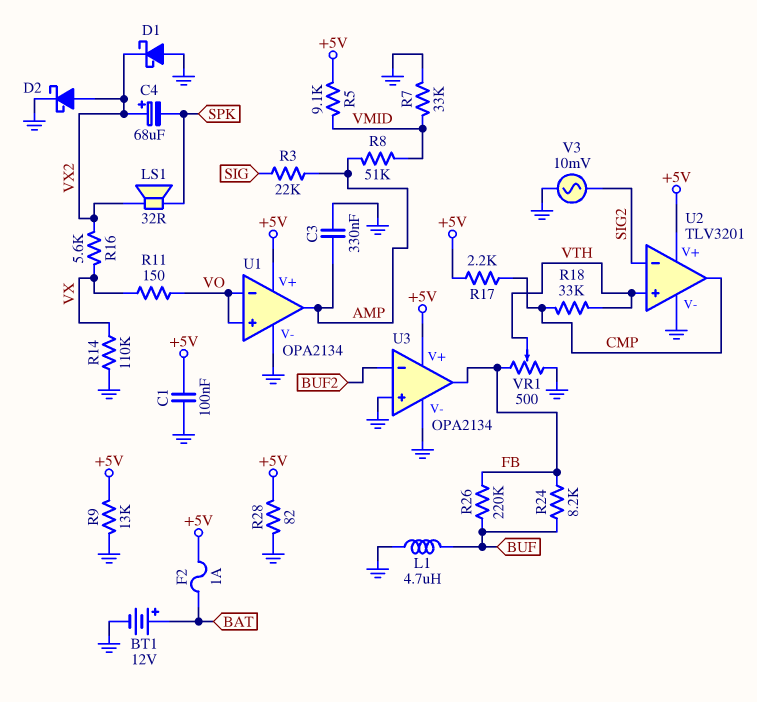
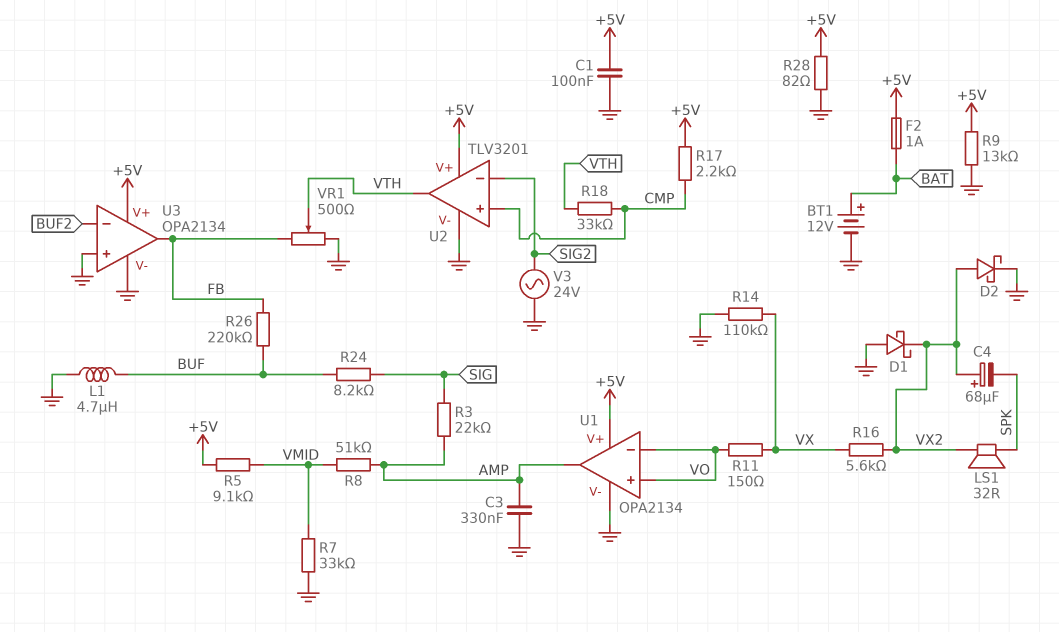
R24: 8.2k (BUF, FB) -> 8.2k (BUF, SIG)
U2 pin in+: VTH -> CMP
U2 pin out: CMP -> VTH
V3: AC 10mV (GND, SIG2) -> AC 24V (GND, SIG2)

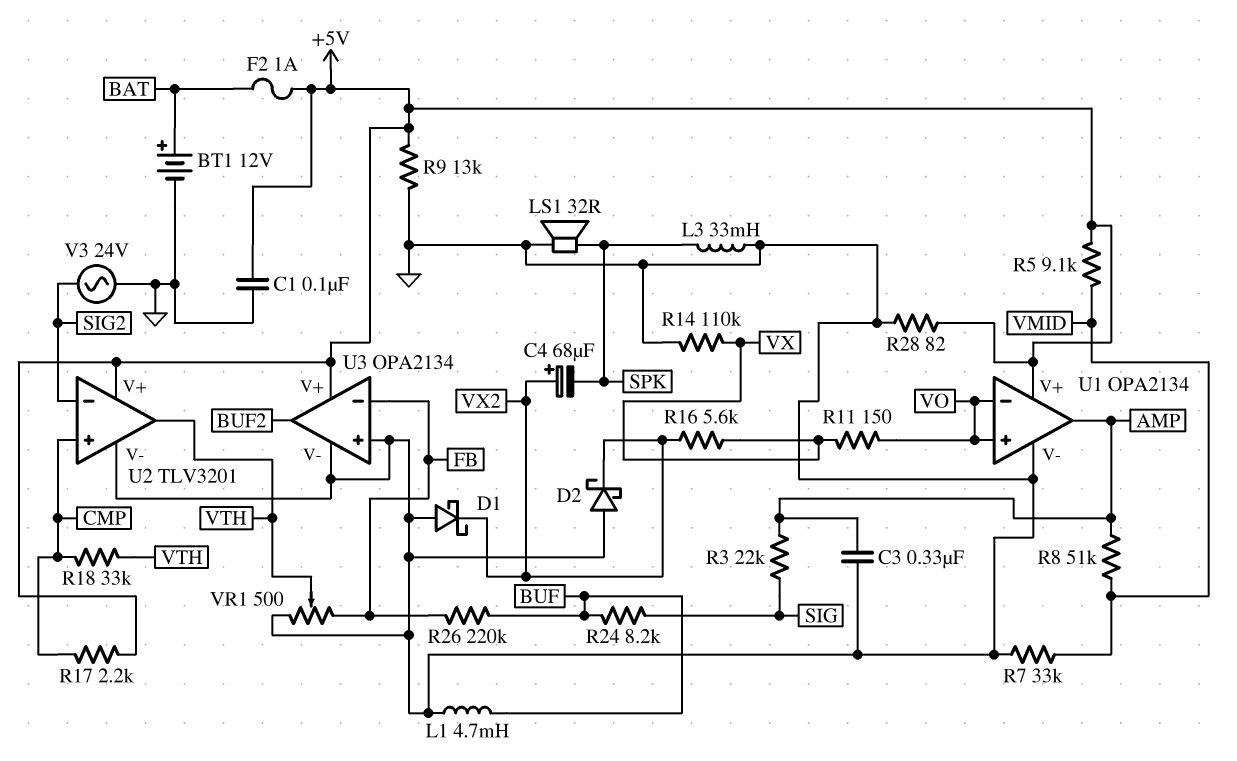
D2: schottky (A VX2, K GND) -> schottky (A GND, K VX2)
L1: 4.7uH (BUF, GND) -> 4.7mH (BUF, GND)
L3: none -> 33mH (GND, SPK)
LS1: speaker 32R (SPK, VX2) -> speaker 32R (GND, SPK)
U3 pin in-: BUF2 -> FB
U3 pin out: FB -> BUF2

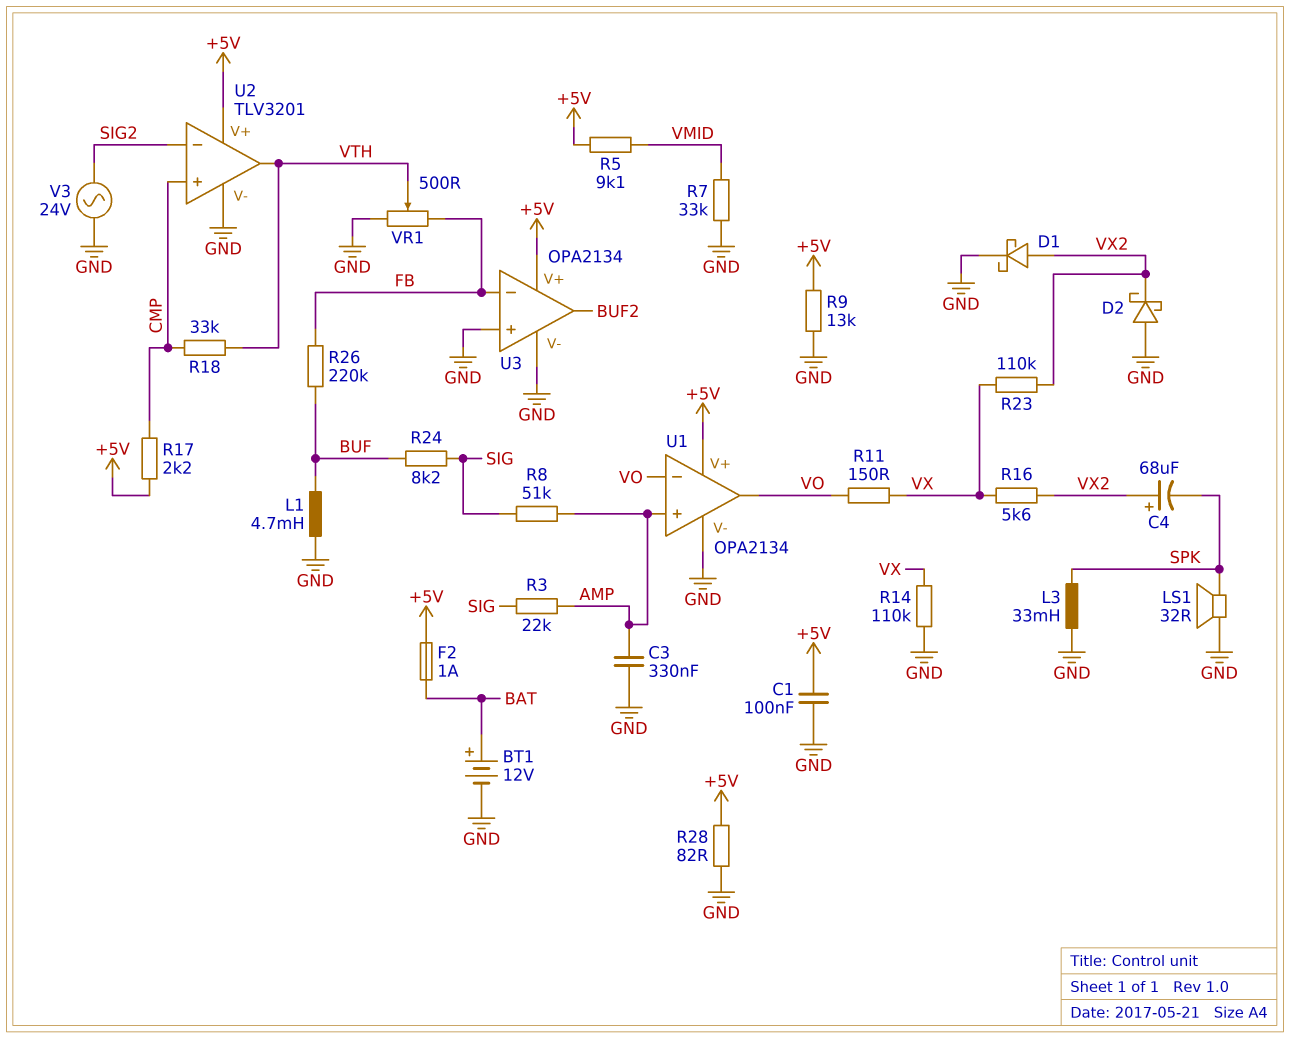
D1: schottky (A GND, K VX2) -> schottky (A VX2, K GND)
R8: 51k (AMP, VMID) -> 51k (AMP, SIG)
R23: none -> 110k (VX, VX2)
U1 pin in+: VO -> AMP
U1 pin out: AMP -> VO

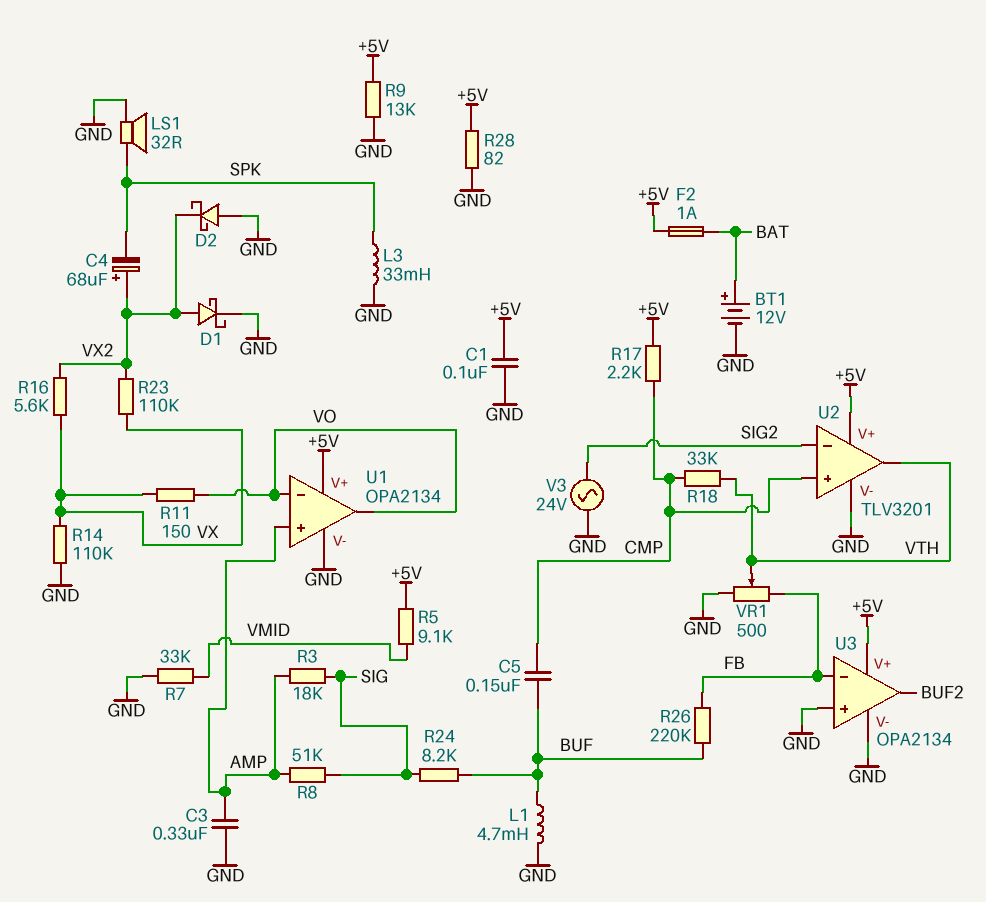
C5: none -> 150nF (BUF, CMP)
R3: 22k (AMP, SIG) -> 18k (AMP, SIG)

